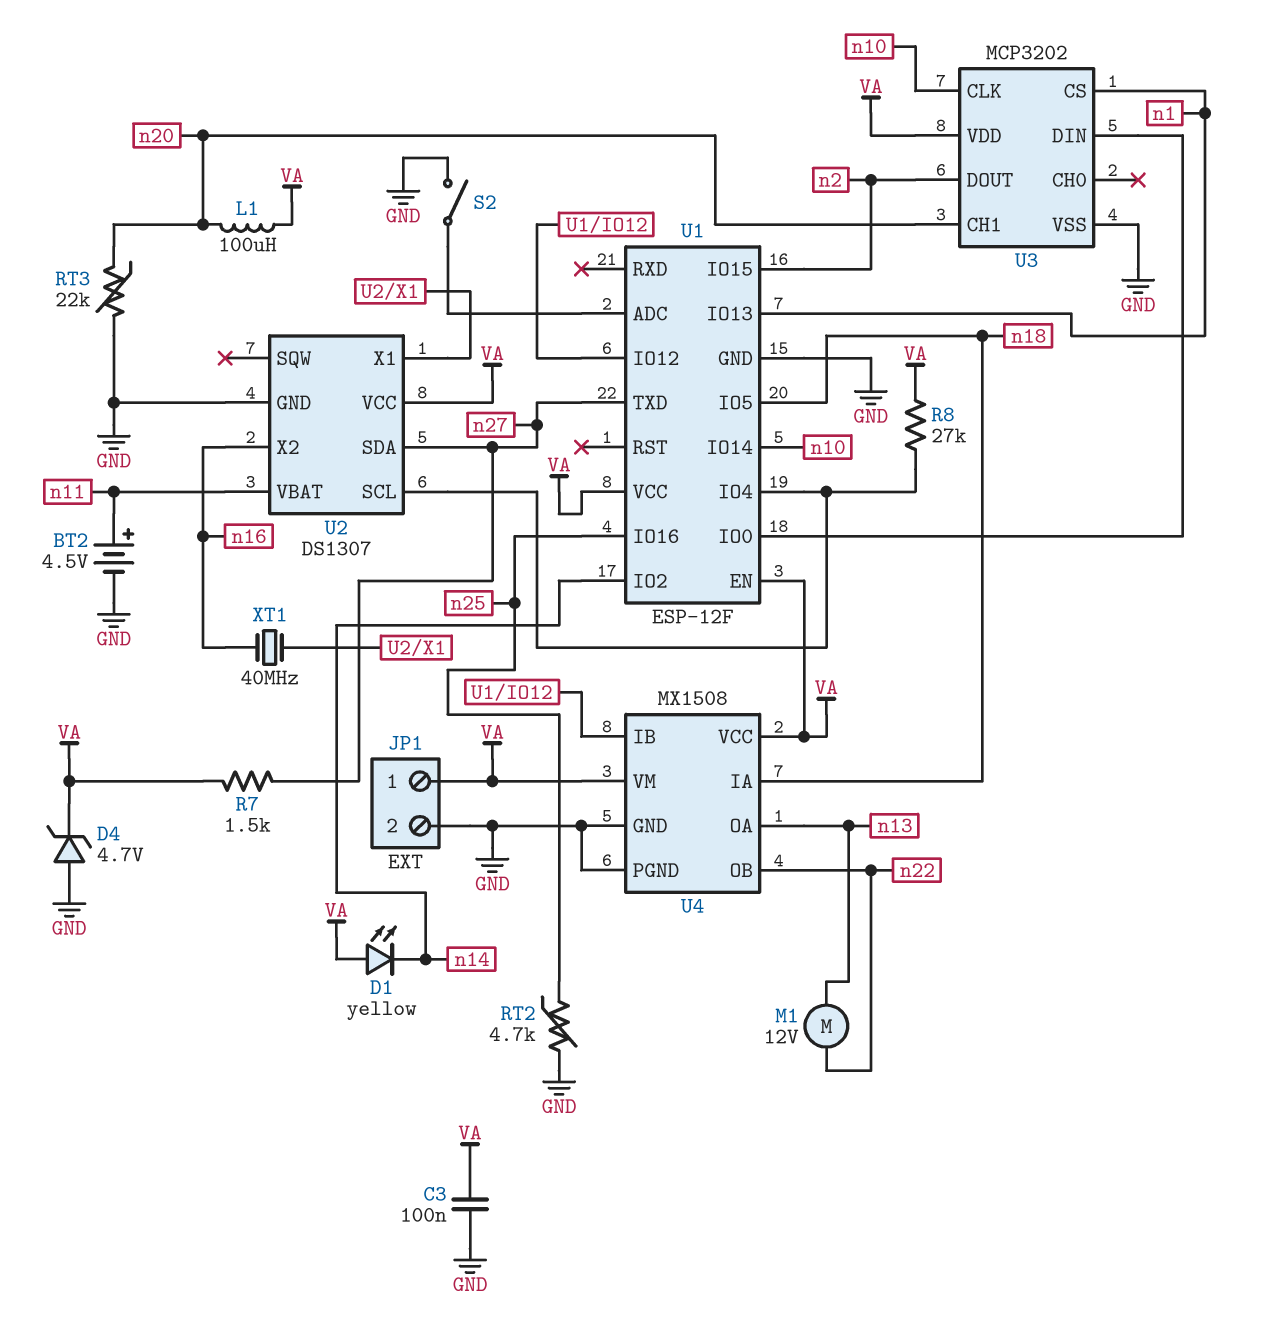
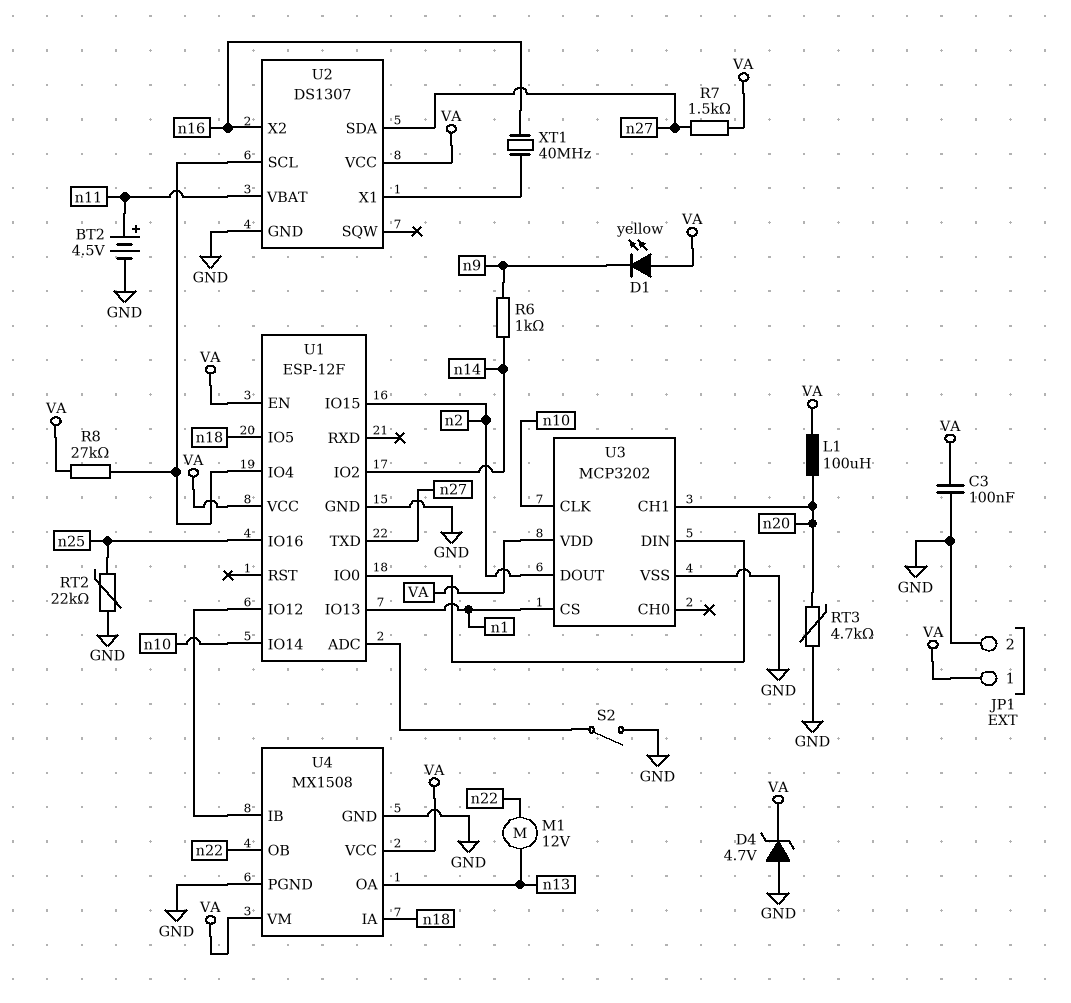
D1: LED yellow (A VA, K n14) -> LED yellow (A VA, K n9)
R6: none -> 1k (n9, n14)
RT2: 4.7k (GND, n25) -> 22k (GND, n25)
RT3: 22k (GND, n20) -> 4.7k (GND, n20)

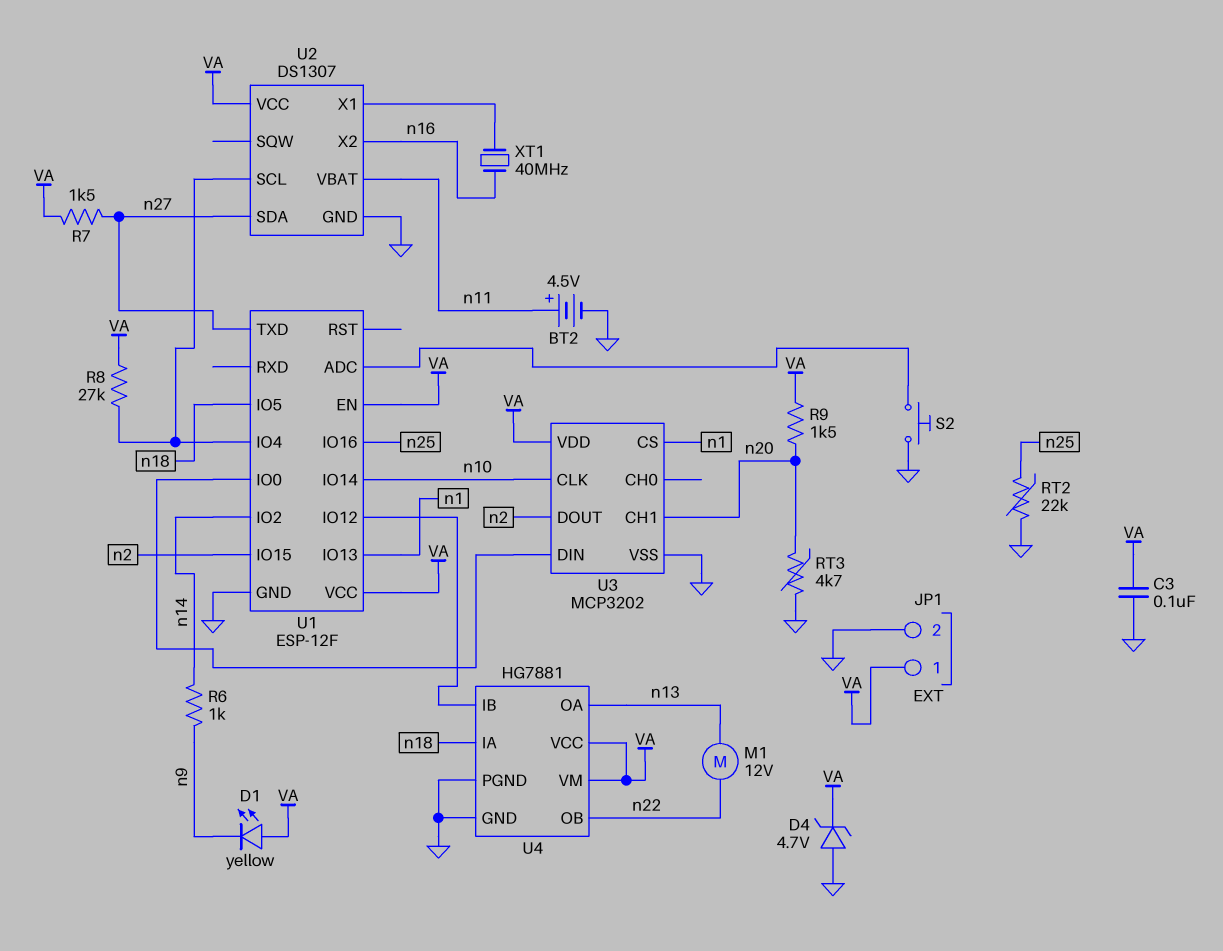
L1: 100uH (VA, n20) -> none
R9: none -> 1.5k (VA, n20)
S2: switch (GND, U1/ADC) -> button (GND, U1/ADC)
U4: MX1508 -> HG7881

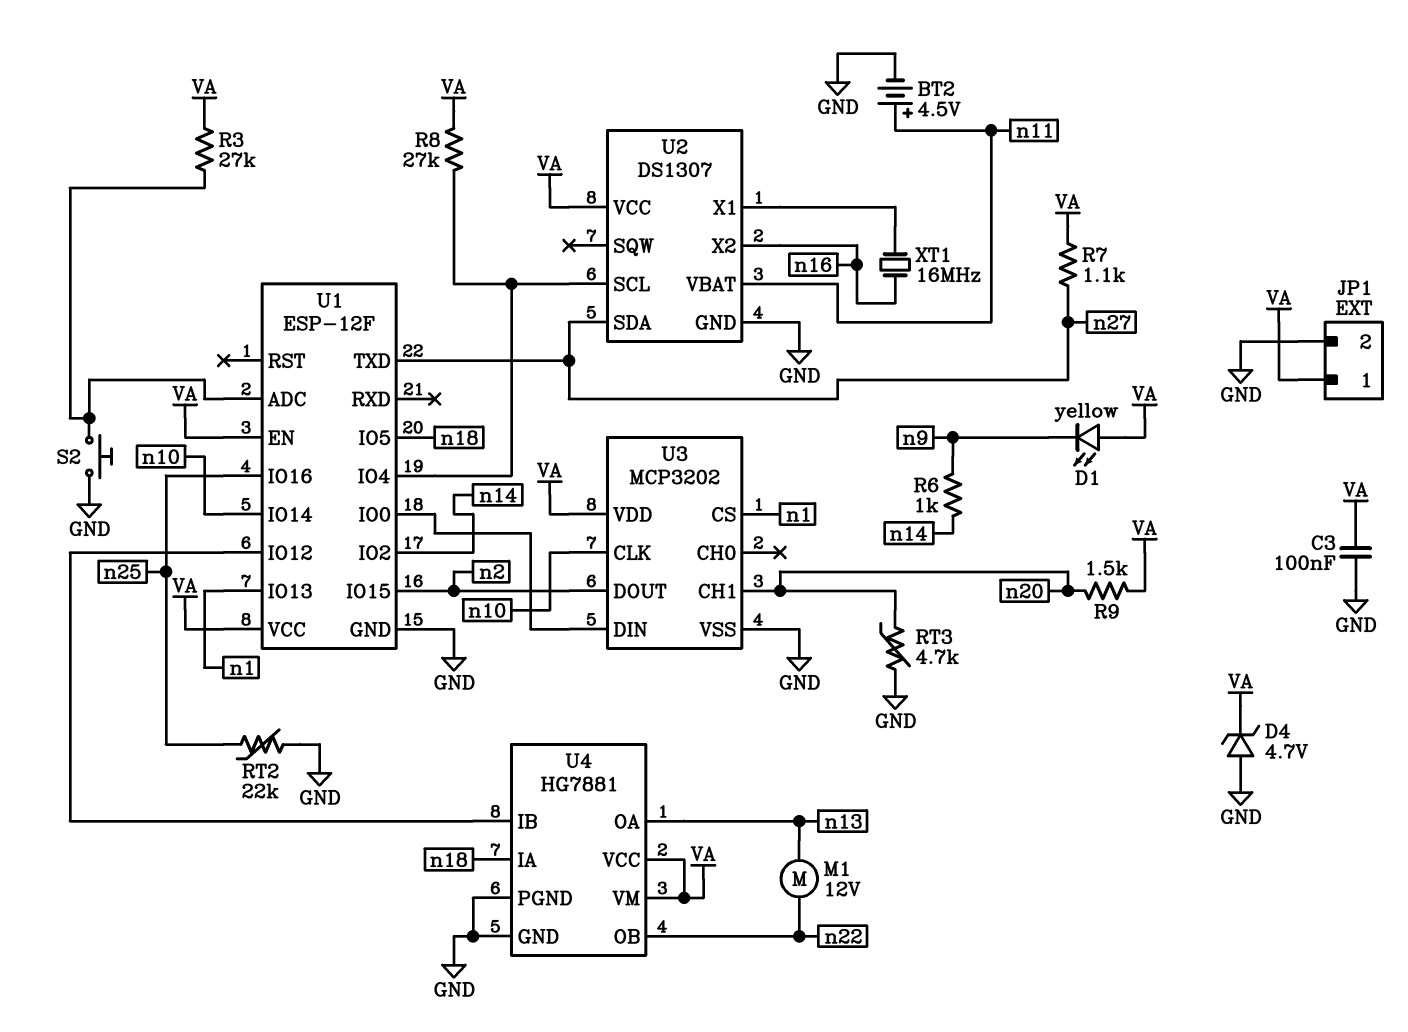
R3: none -> 27k (U1/ADC, VA)
R7: 1.5k (VA, n27) -> 1.1k (VA, n27)
XT1: 40MHz (U2/X1, n16) -> 16MHz (U2/X1, n16)

